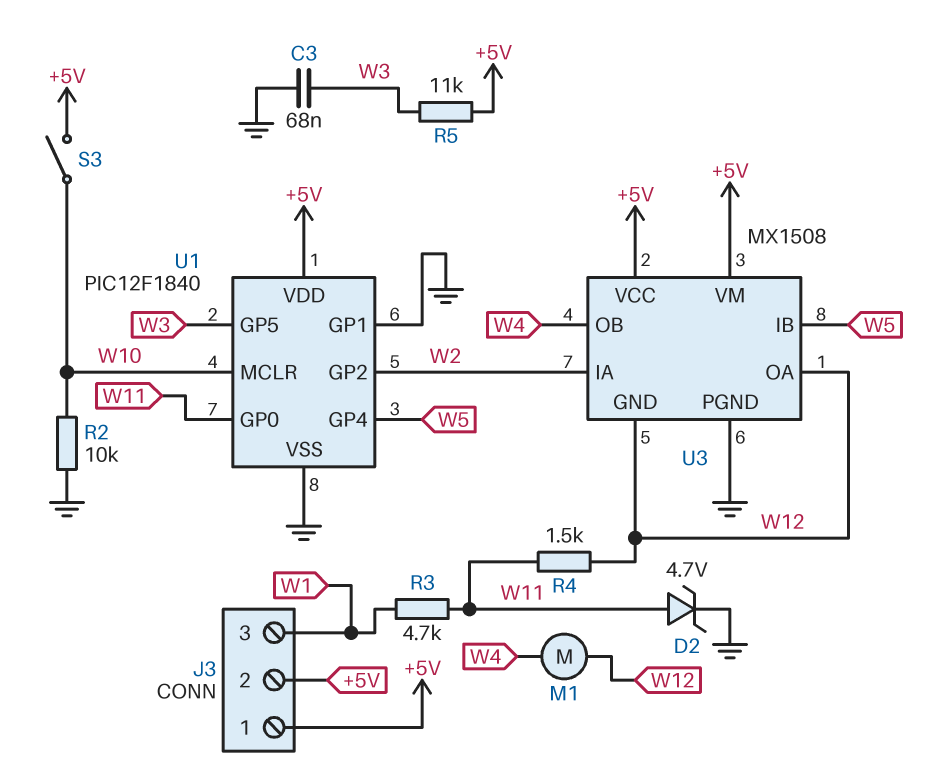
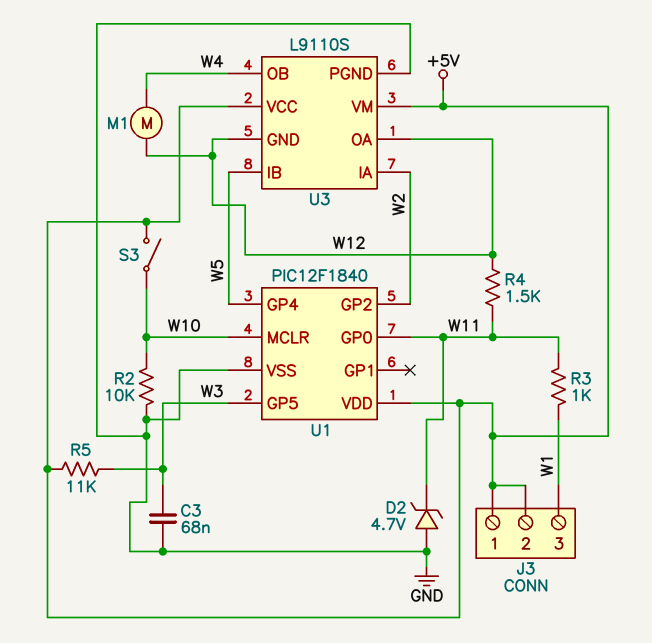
D2: zener 4.7V (A W11, K GND) -> zener 4.7V (A GND, K W11)
R3: 4.7k (W1, W11) -> 1k (W1, W11)
U1 pin GP1: GND -> none
U3: MX1508 -> L9110S

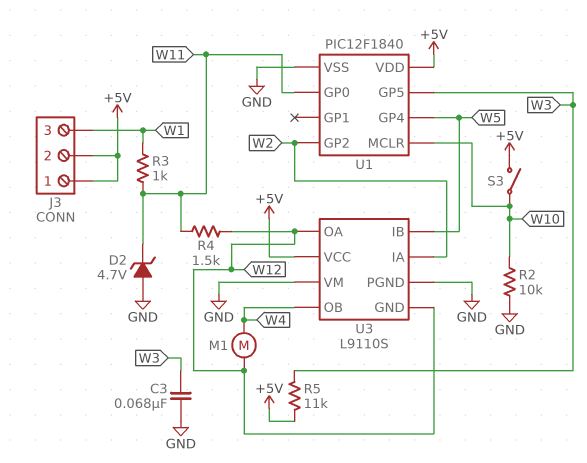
U3 pin VM: +5V -> GND

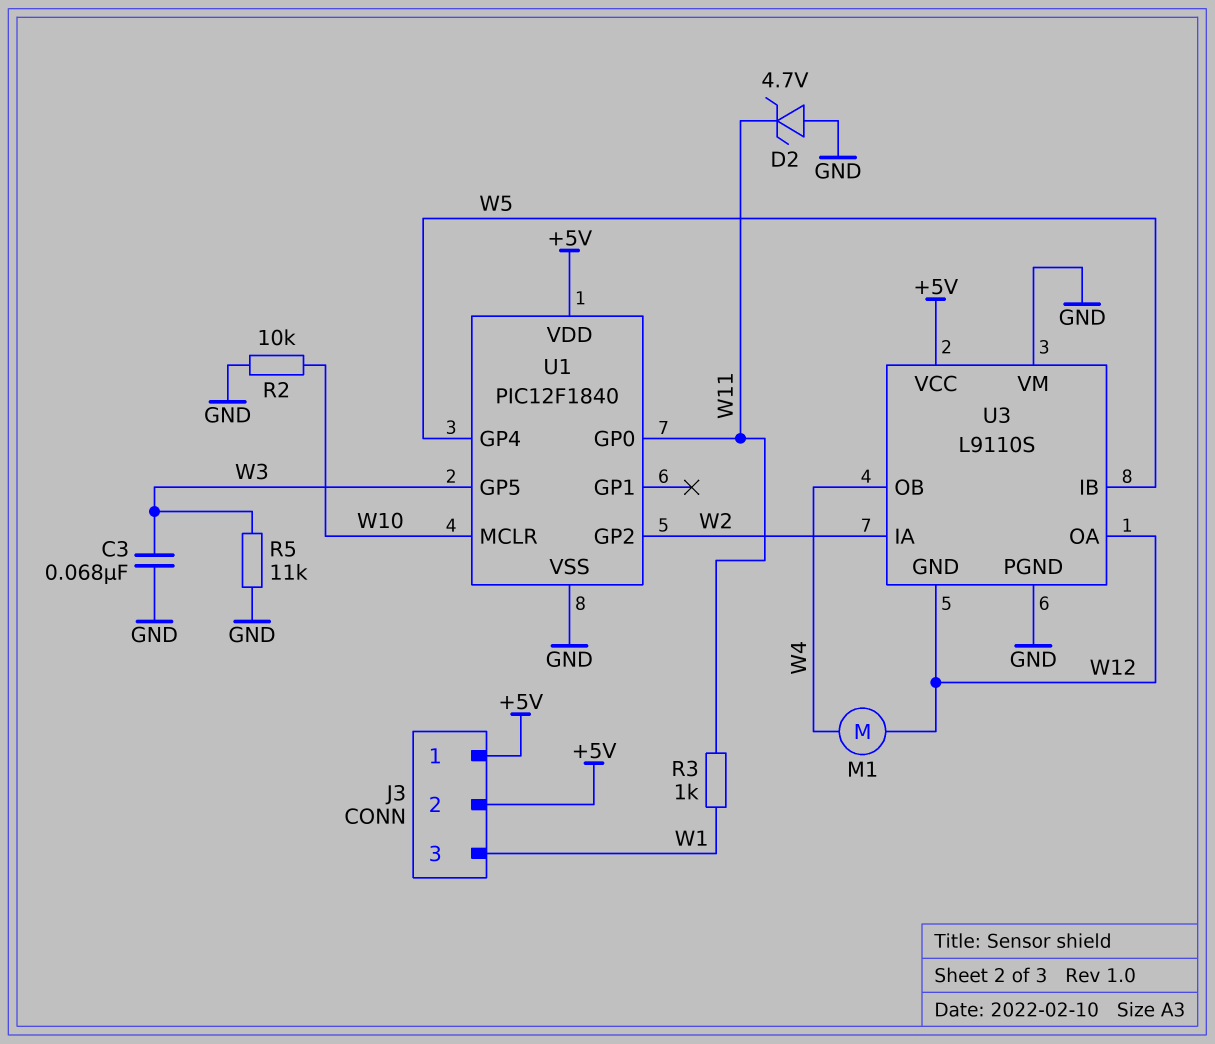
R4: 1.5k (W11, W12) -> none
R5: 11k (+5V, W3) -> 11k (GND, W3)
S3: switch (+5V, W10) -> none

